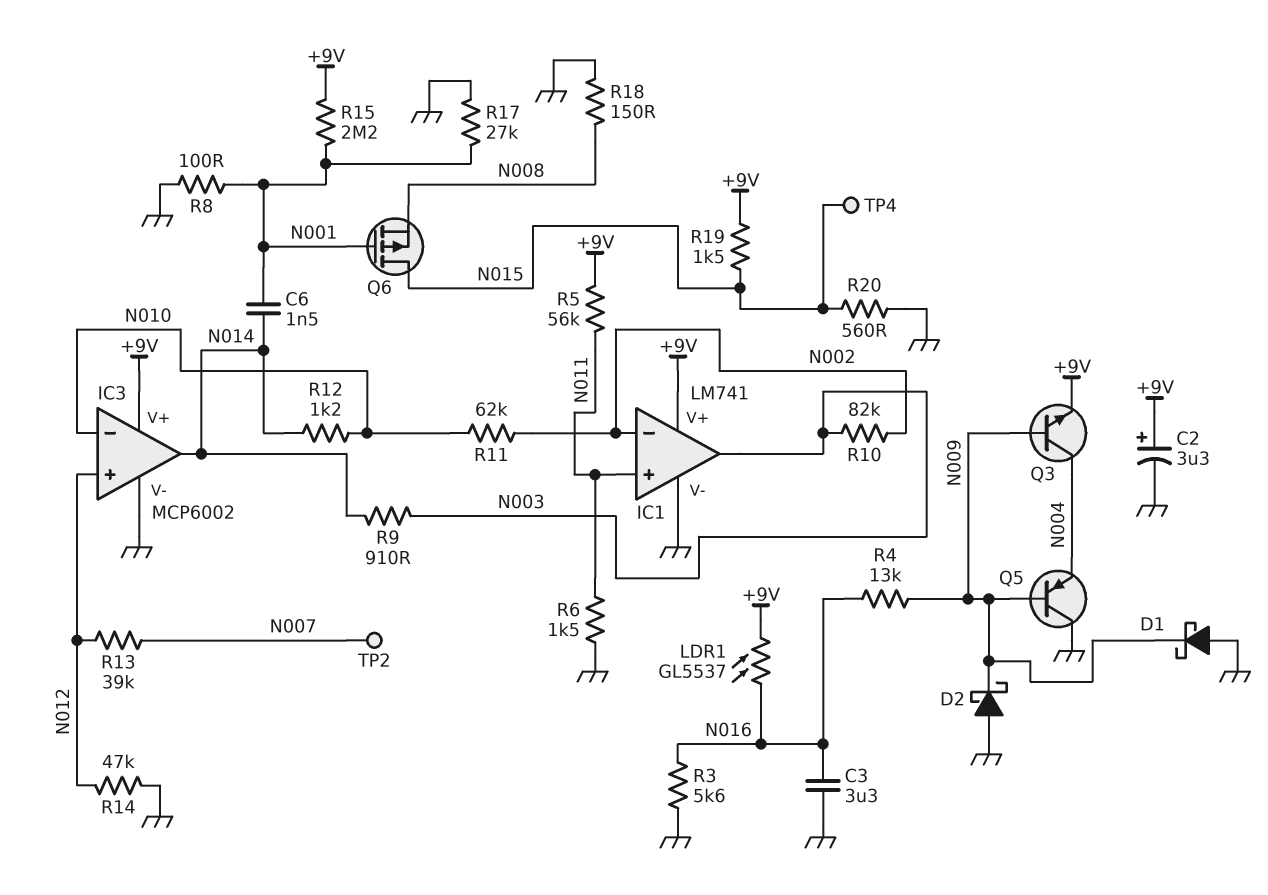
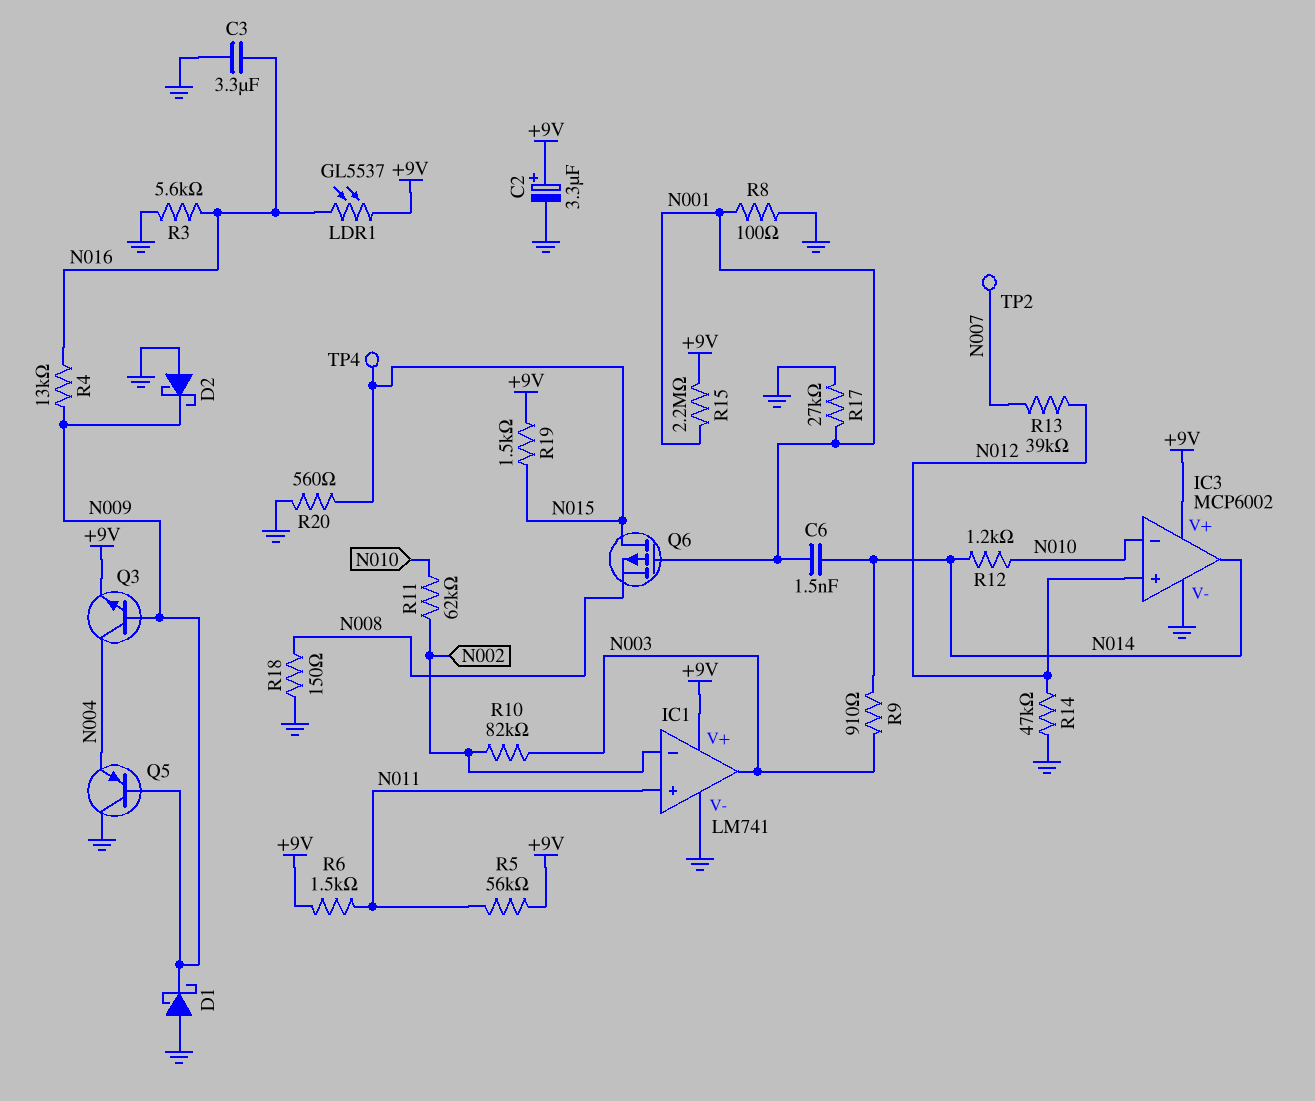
R6: 1.5k (GND, N011) -> 1.5k (+9V, N011)

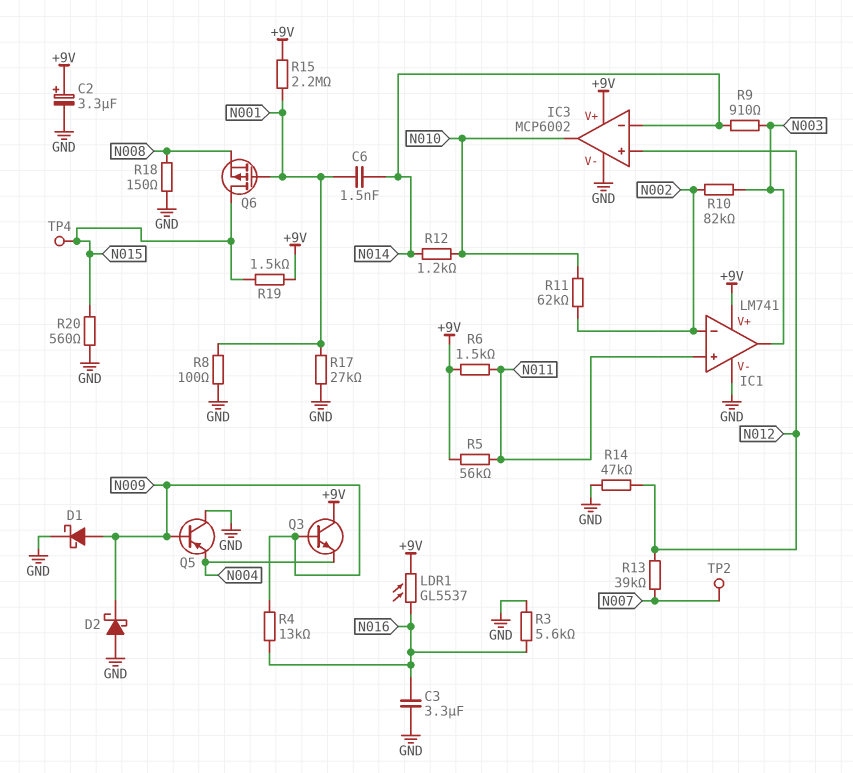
D1: schottky (A GND, K N009) -> schottky (A N009, K GND)
IC3 pin in-: N010 -> N014
IC3 pin out: N014 -> N010
Q3: NPN (B N009, C N004, E +9V) -> NPN (B N009, C +9V, E N004)

